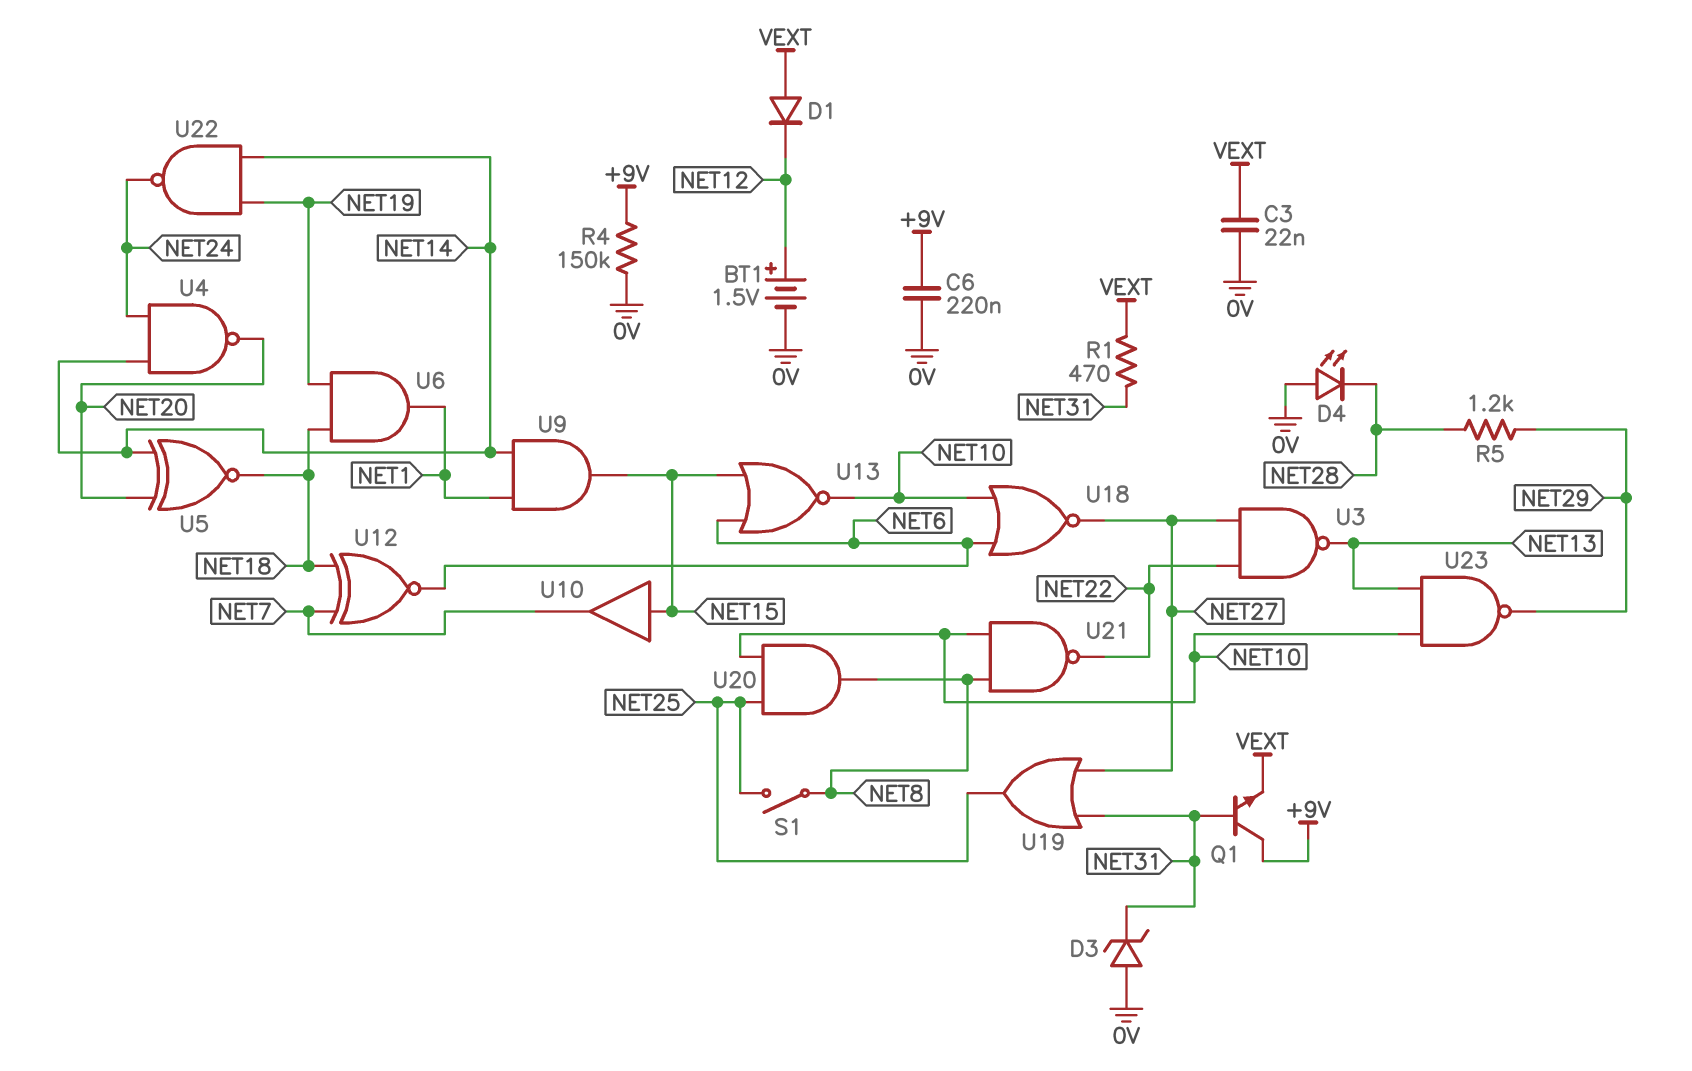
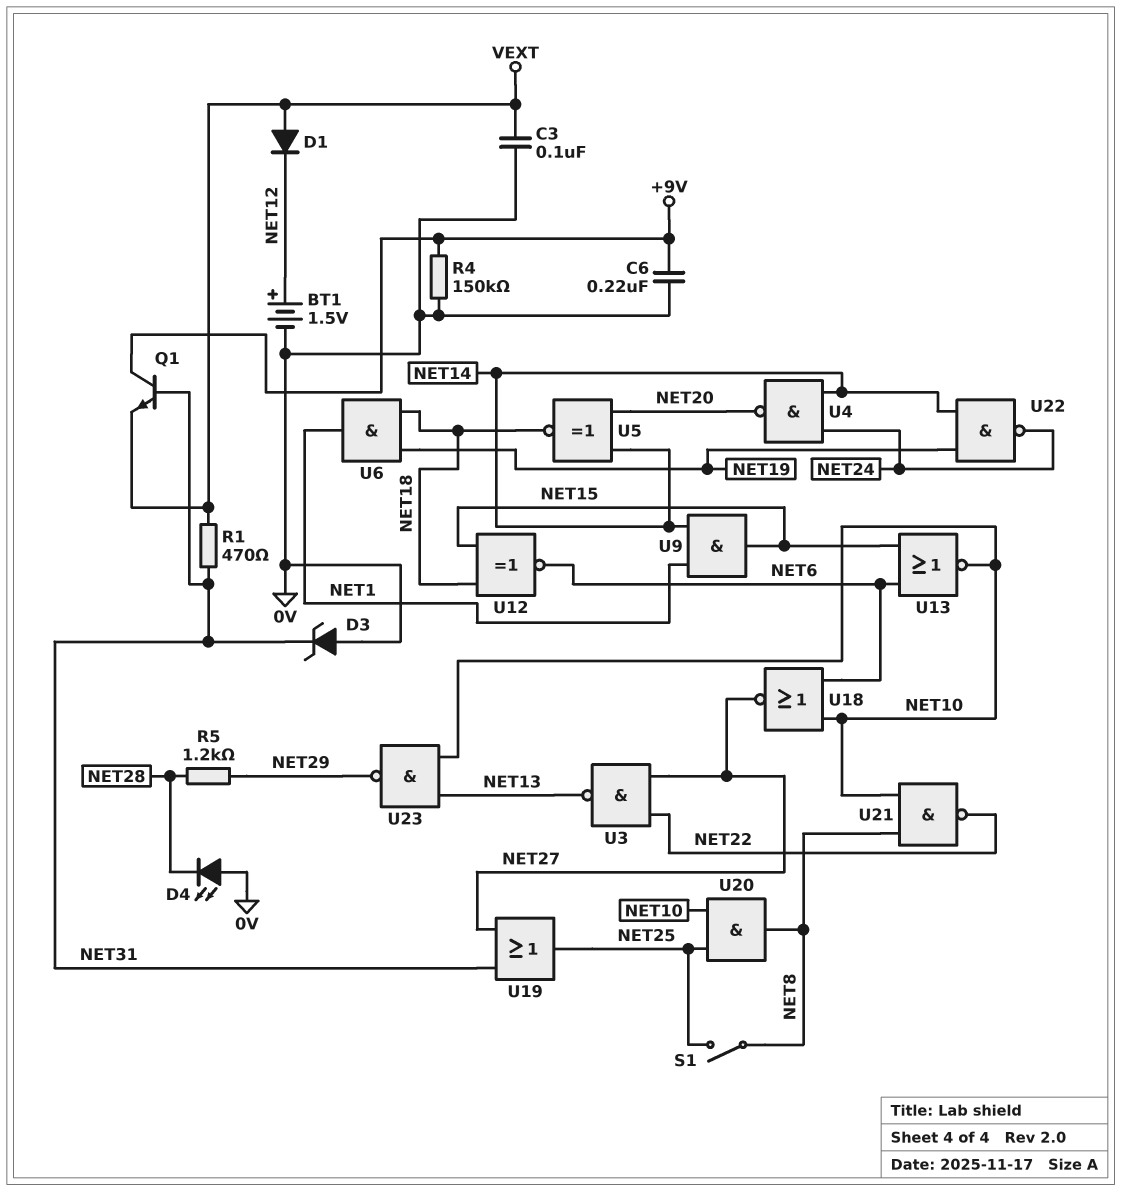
C3: 22nF (0V, VEXT) -> 100nF (0V, VEXT)
U10: buffer (in NET15, out NET7) -> none
U12: XNOR (in NET7, in NET18, out NET6) -> XNOR (in NET15, in NET18, out NET6)

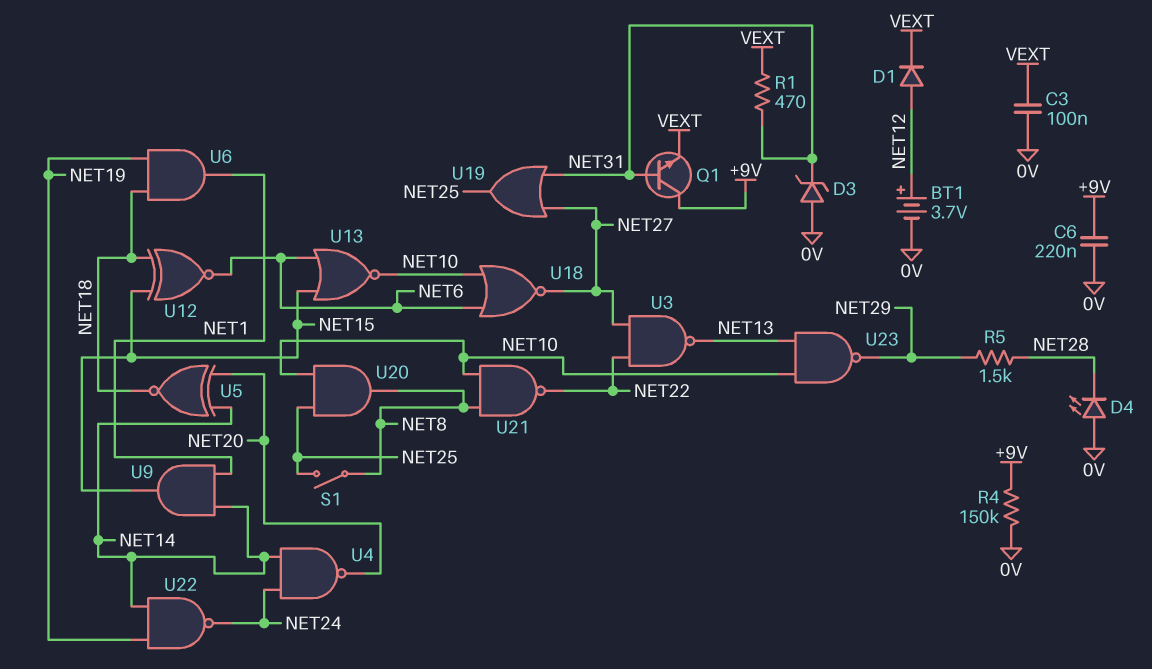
BT1: 1.5V (plus NET12, minus 0V) -> 3.7V (plus NET12, minus 0V)
D1: diode (A VEXT, K NET12) -> diode (A NET12, K VEXT)
R5: 1.2k (NET28, NET29) -> 1.5k (NET28, NET29)

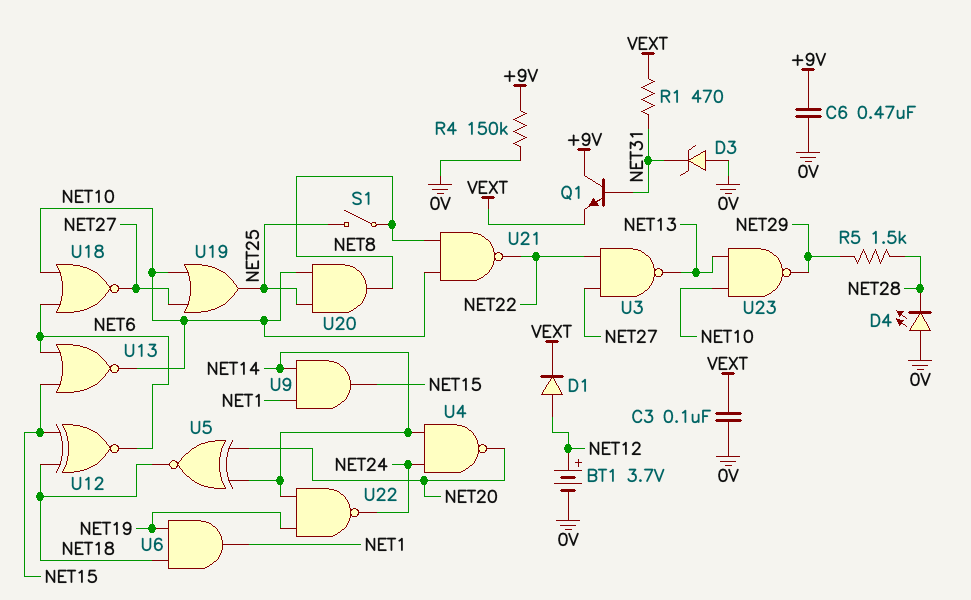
C6: 220nF (+9V, 0V) -> 470nF (+9V, 0V)
U19: OR (in NET27, in NET31, out NET25) -> OR (in NET10, in NET27, out NET25)

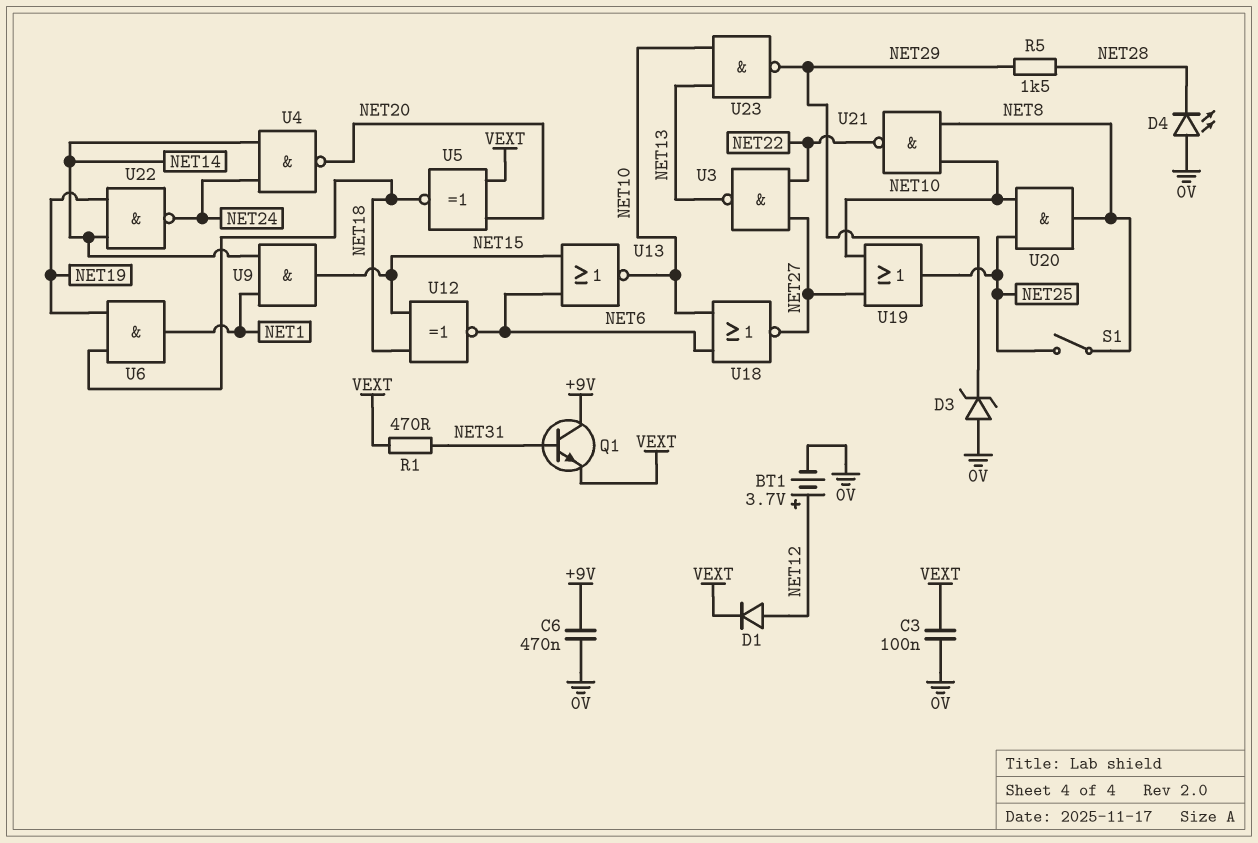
D3: zener (A 0V, K NET31) -> zener (A 0V, K NET29)
R4: 150k (+9V, 0V) -> none
U5: XNOR (in NET14, in NET20, out NET18) -> XNOR (in NET20, in VEXT, out NET18)

